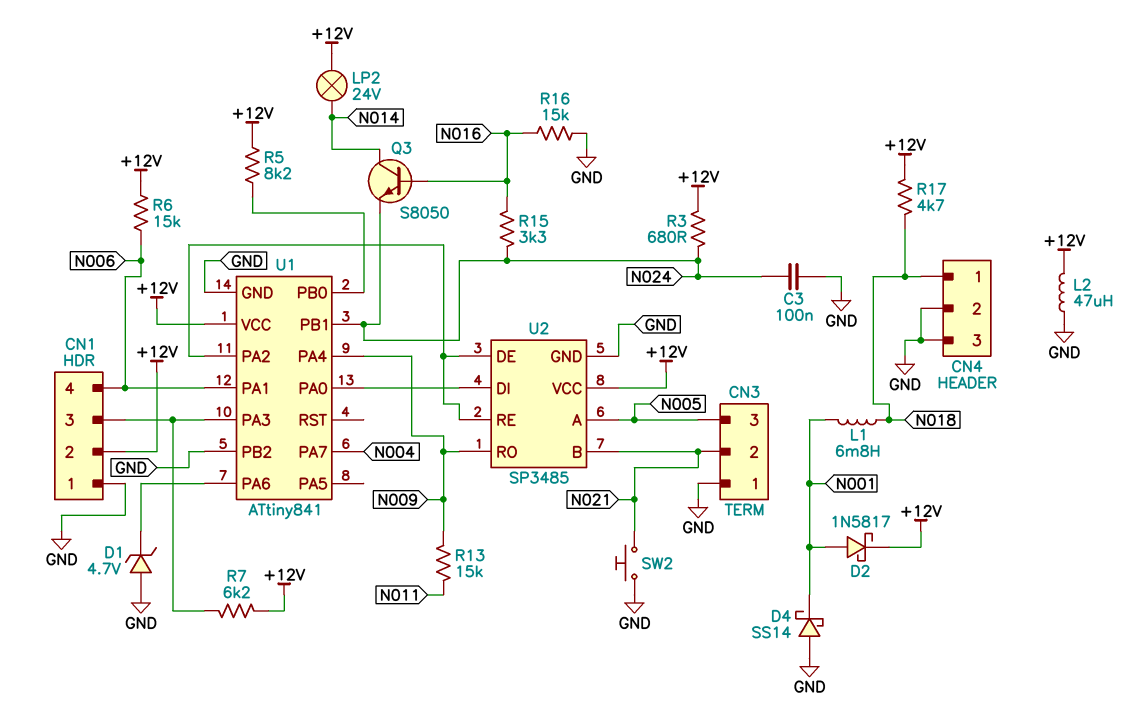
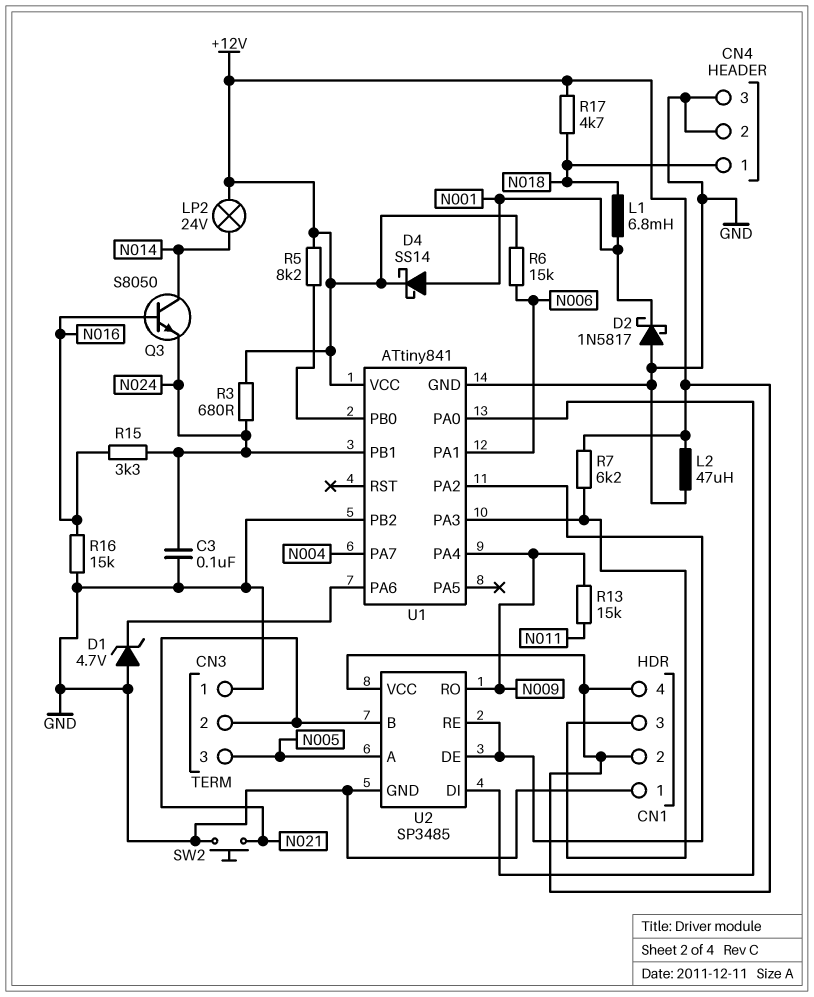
CN1 pin 4: N006 -> +12V
D2: schottky 1N5817 (A N001, K +12V) -> schottky 1N5817 (A GND, K N001)
D4: schottky SS14 (A GND, K N001) -> schottky SS14 (A N001, K +12V)

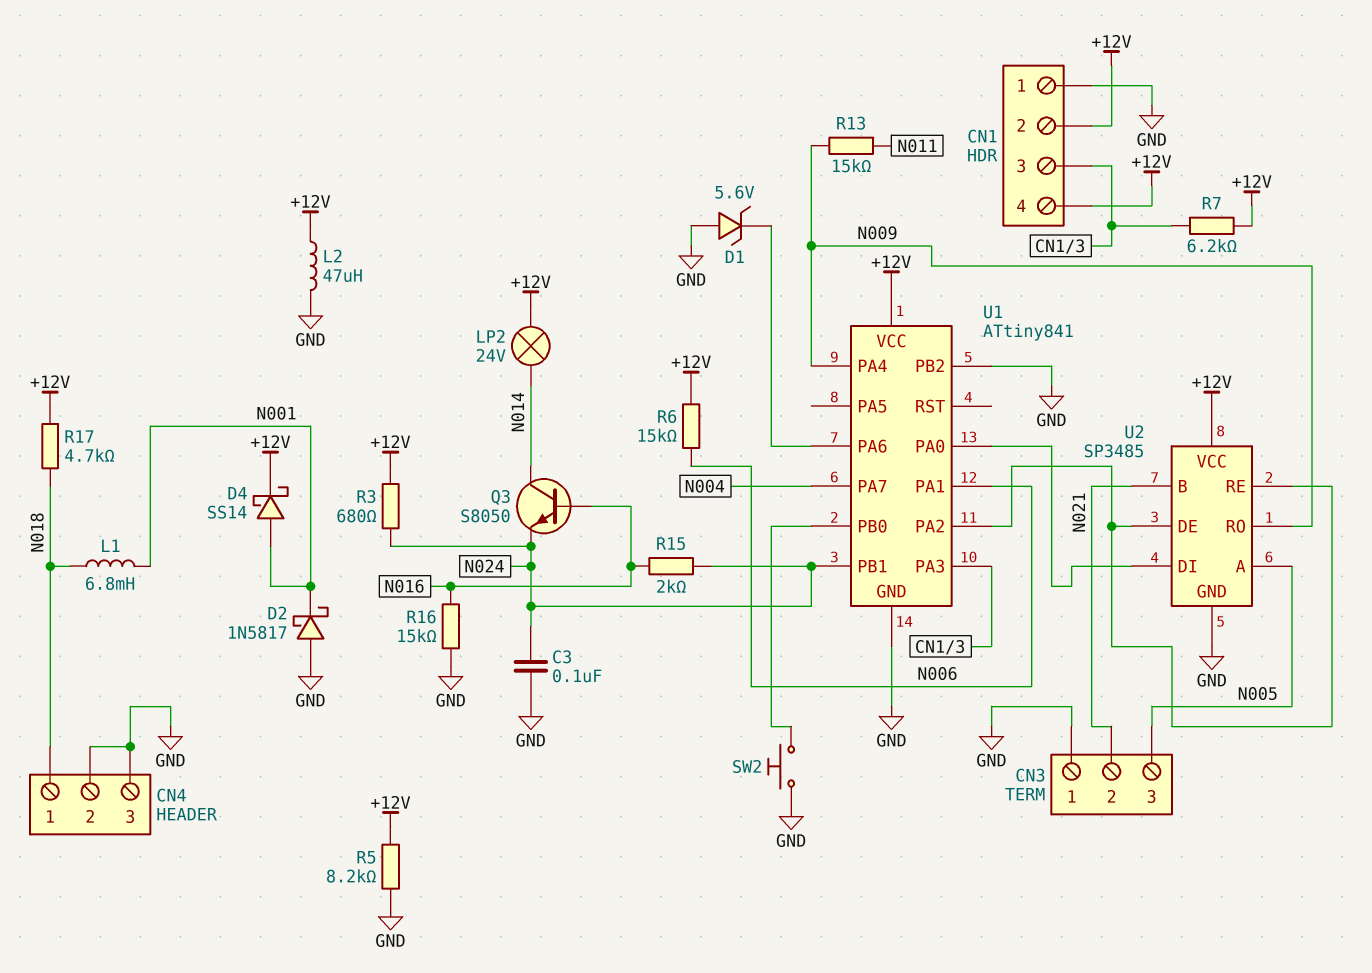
D1: zener 4.7V (A GND, K U1/PA6) -> zener 5.6V (A GND, K U1/PA6)
R5: 8.2k (+12V, U1/PB0) -> 8.2k (+12V, GND)
R15: 3.3k (N016, N024) -> 2k (N016, N024)
SW2: button (GND, N021) -> button (GND, U1/PB0)

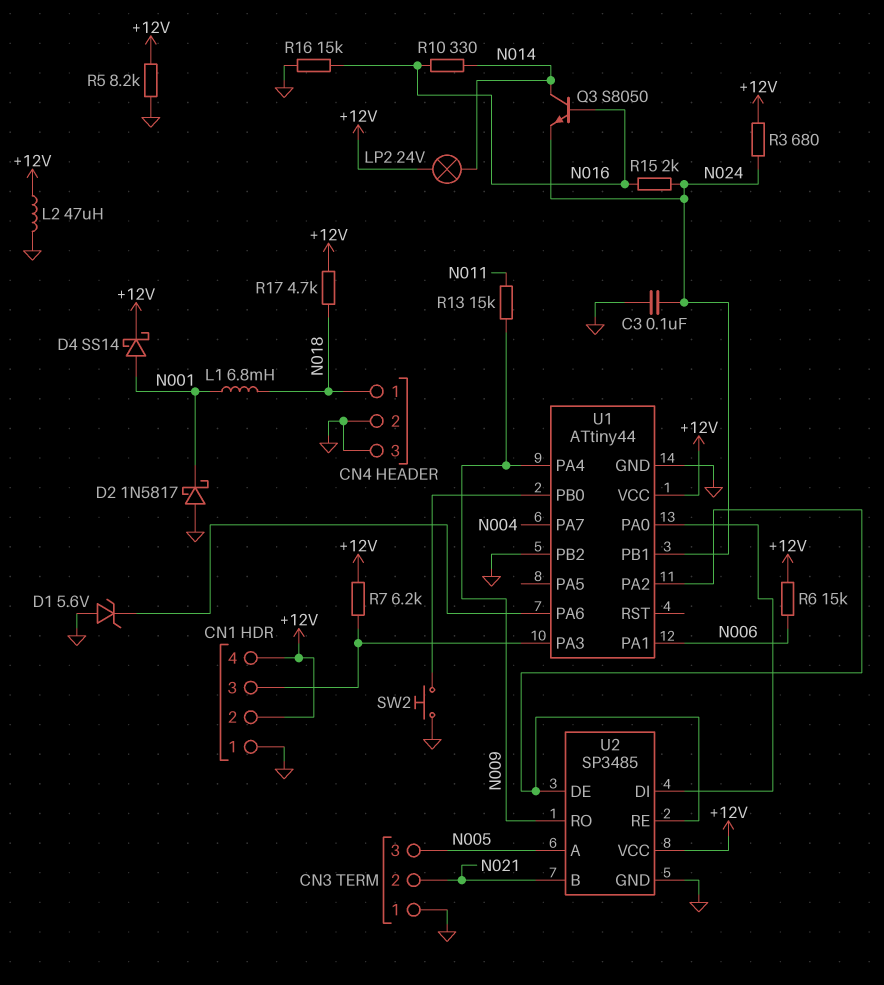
R10: none -> 330 (N014, N016)
U1: ATtiny841 -> ATtiny44

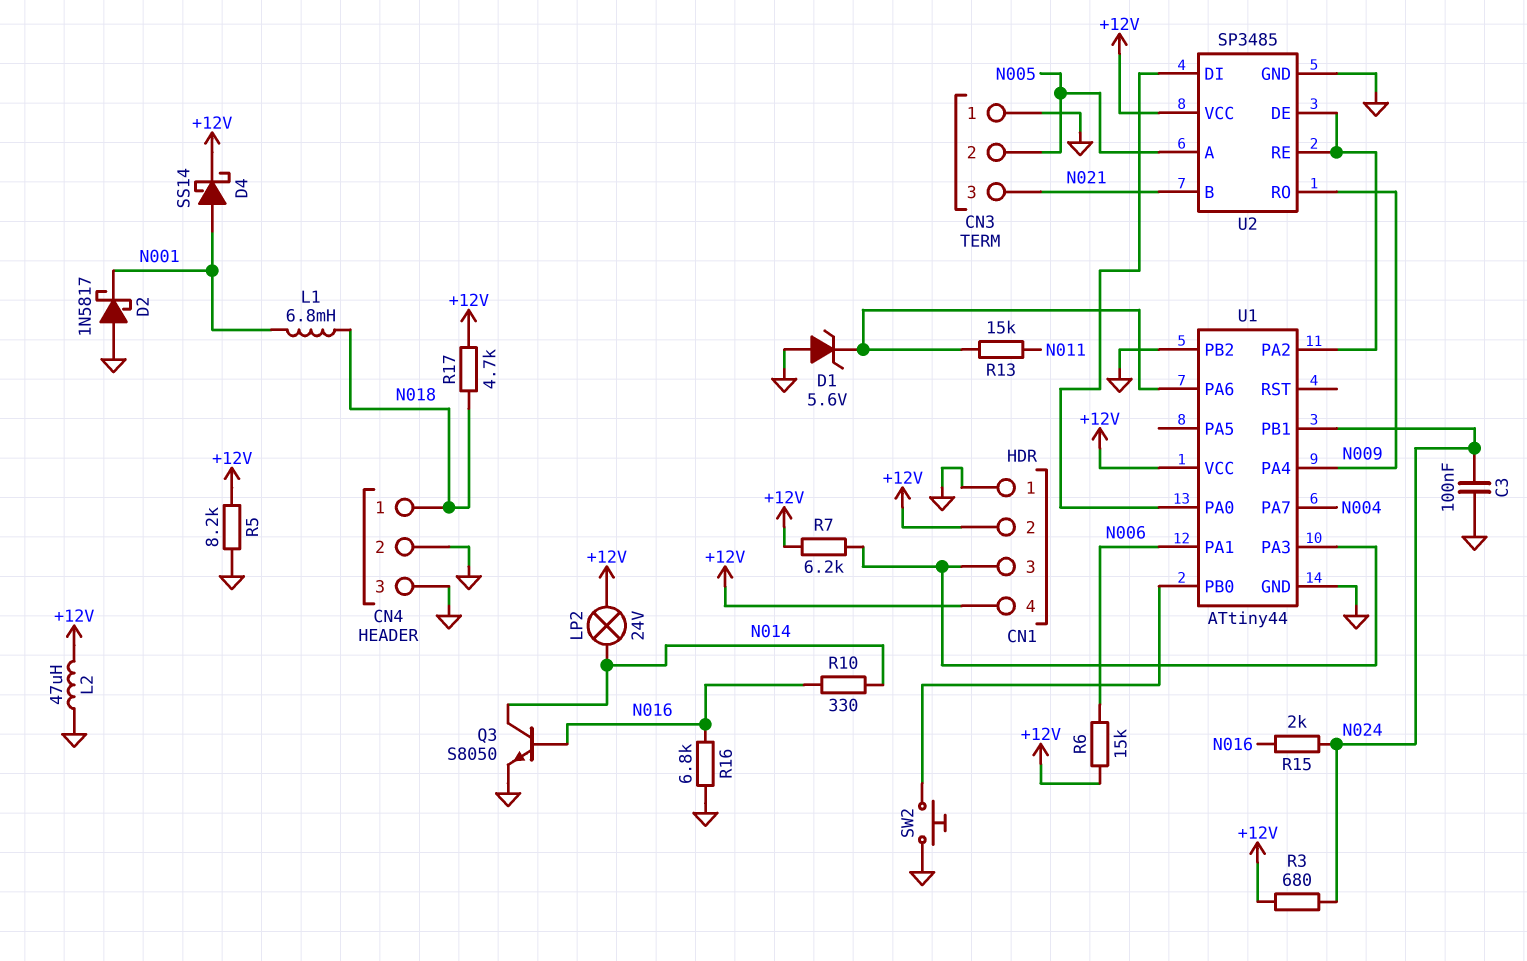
CN3 pin 2: N021 -> N005
CN3 pin 3: N005 -> N021
Q3: NPN S8050 (B N016, C N014, E N024) -> NPN S8050 (B N016, C N014, E GND)
R13: 15k (N009, N011) -> 15k (N011, U1/PA6)
R16: 15k (GND, N016) -> 6.8k (GND, N016)

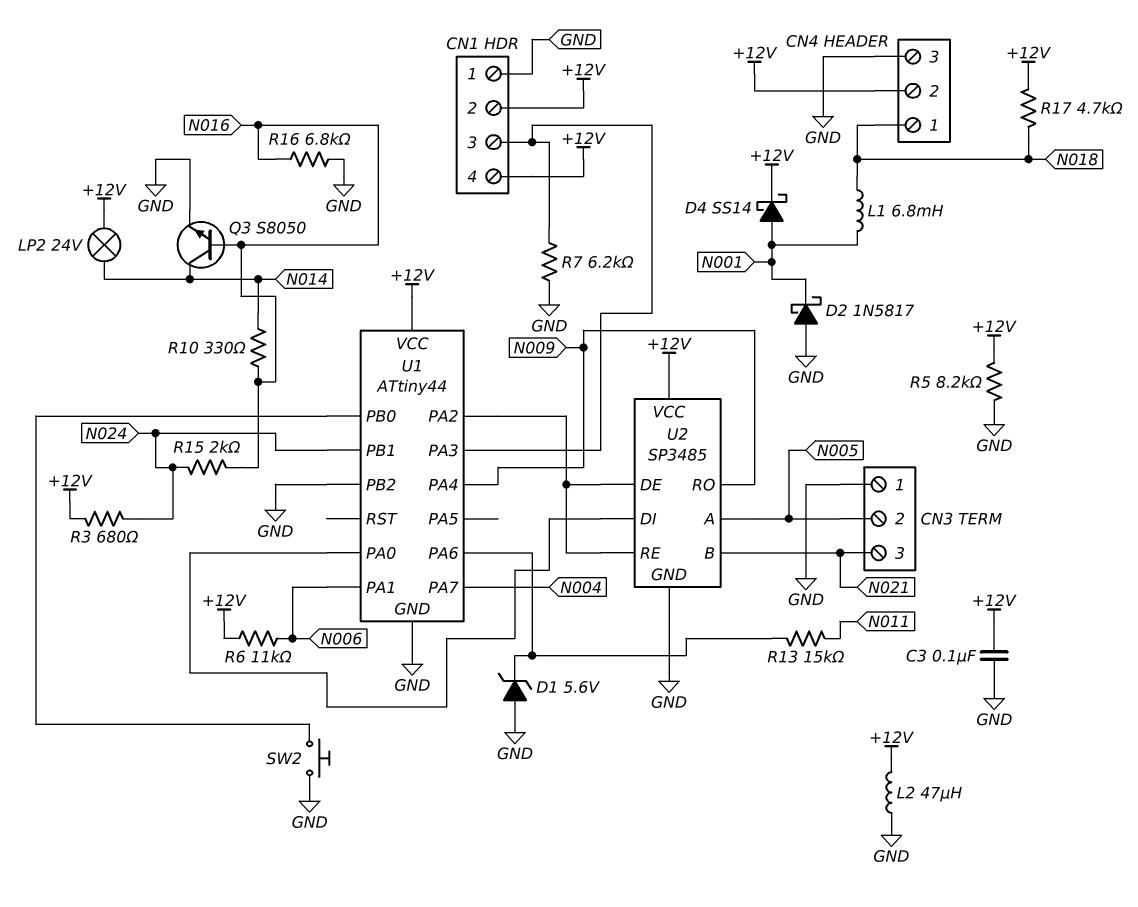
C3: 100nF (GND, N024) -> 100nF (+12V, GND)
CN4 pin 2: GND -> +12V
R6: 15k (+12V, N006) -> 11k (+12V, N006)
R7: 6.2k (+12V, CN1/3) -> 6.2k (CN1/3, GND)

